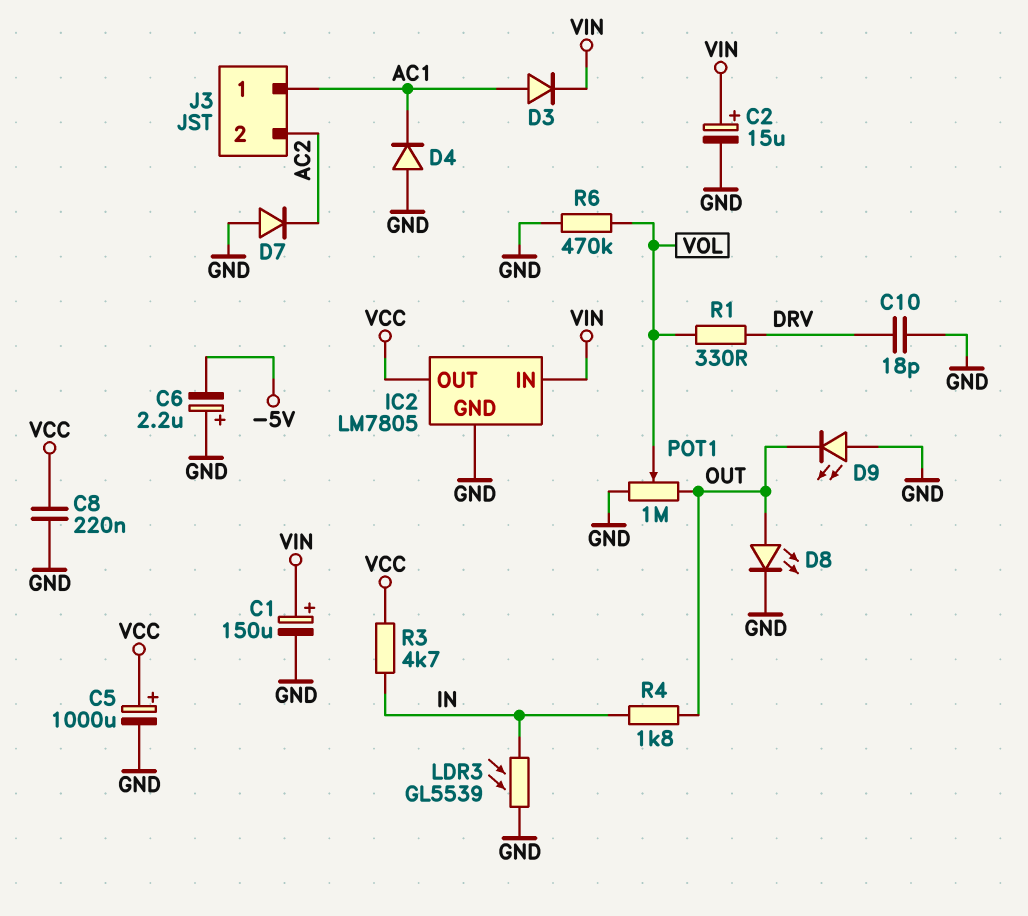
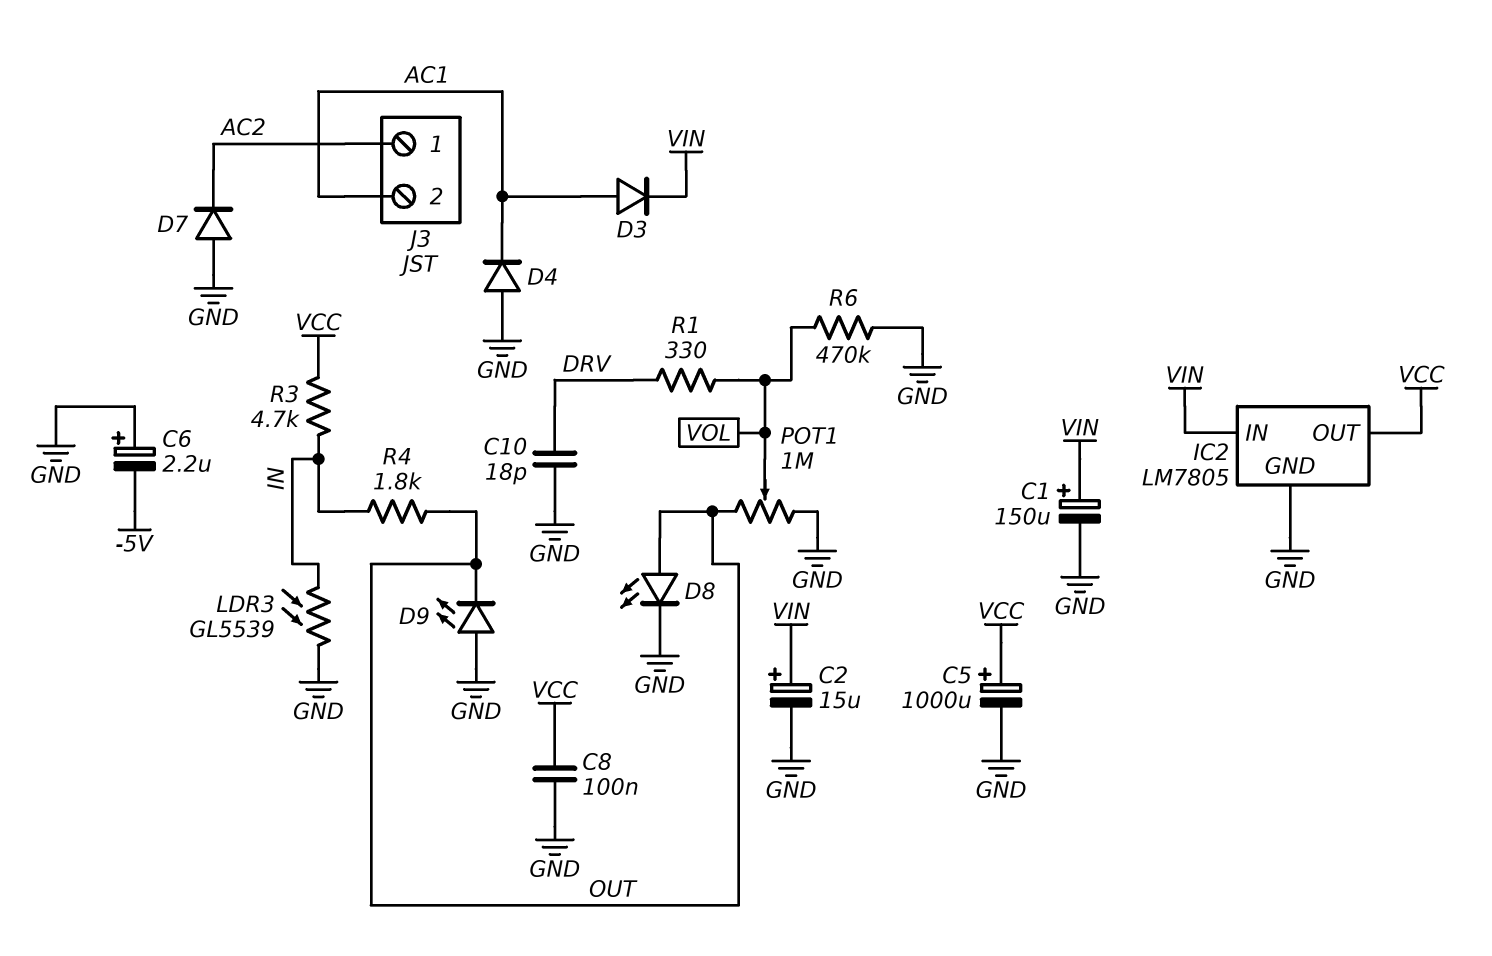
C8: 220nF (GND, VCC) -> 100nF (GND, VCC)
J3 pin 1: AC1 -> AC2
J3 pin 2: AC2 -> AC1

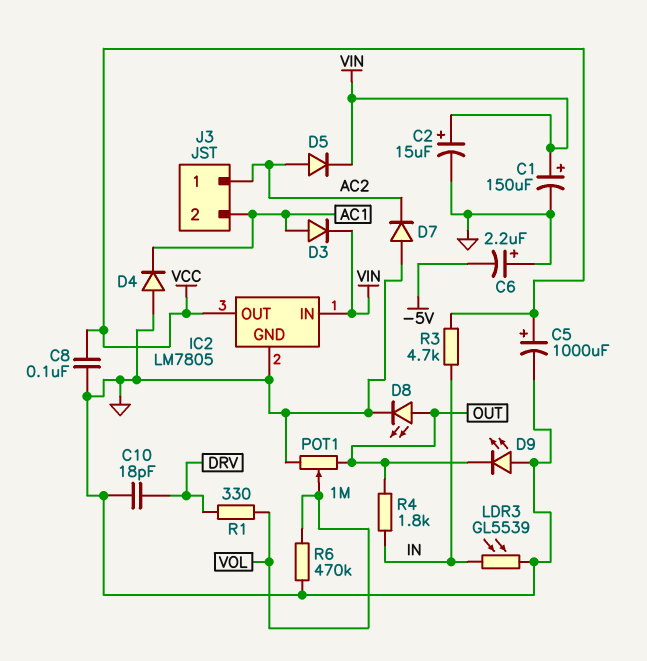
D5: none -> diode (A AC2, K VIN)

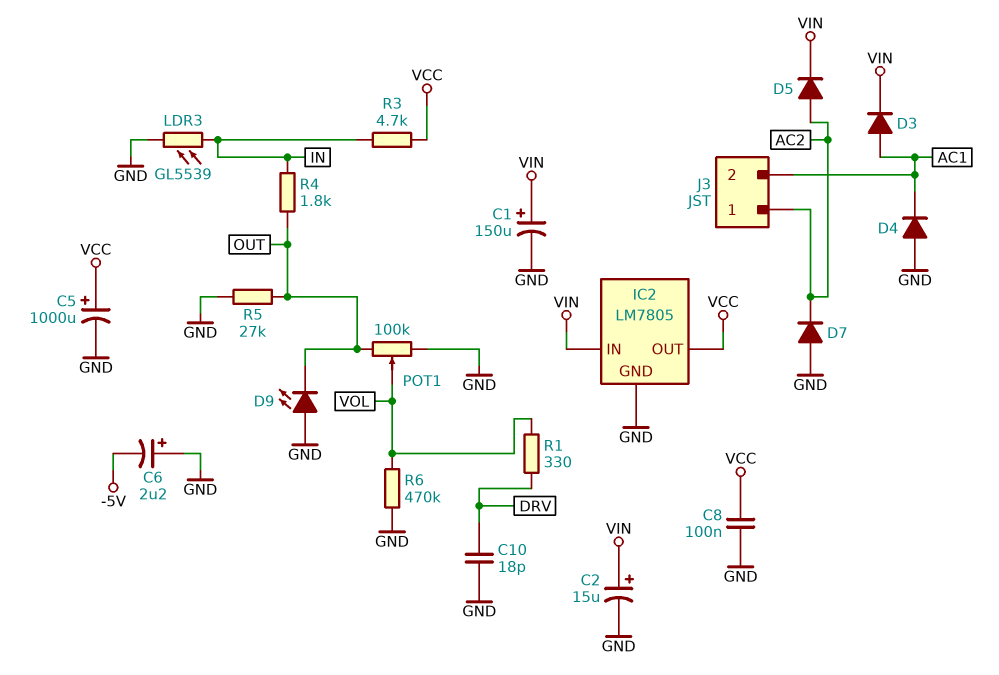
D8: LED (A OUT, K GND) -> none
POT1: 1M (GND, OUT, wiper VOL) -> 100k (GND, OUT, wiper VOL)
R5: none -> 27k (GND, OUT)

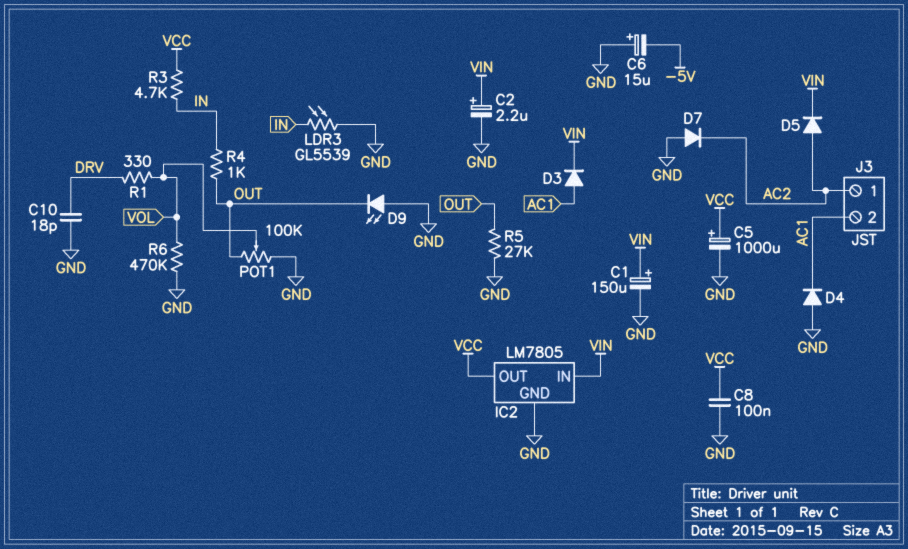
C2: 15uF (plus VIN, minus GND) -> 2.2uF (plus VIN, minus GND)
C6: 2.2uF (plus GND, minus -5V) -> 15uF (plus GND, minus -5V)
R4: 1.8k (IN, OUT) -> 1k (IN, OUT)

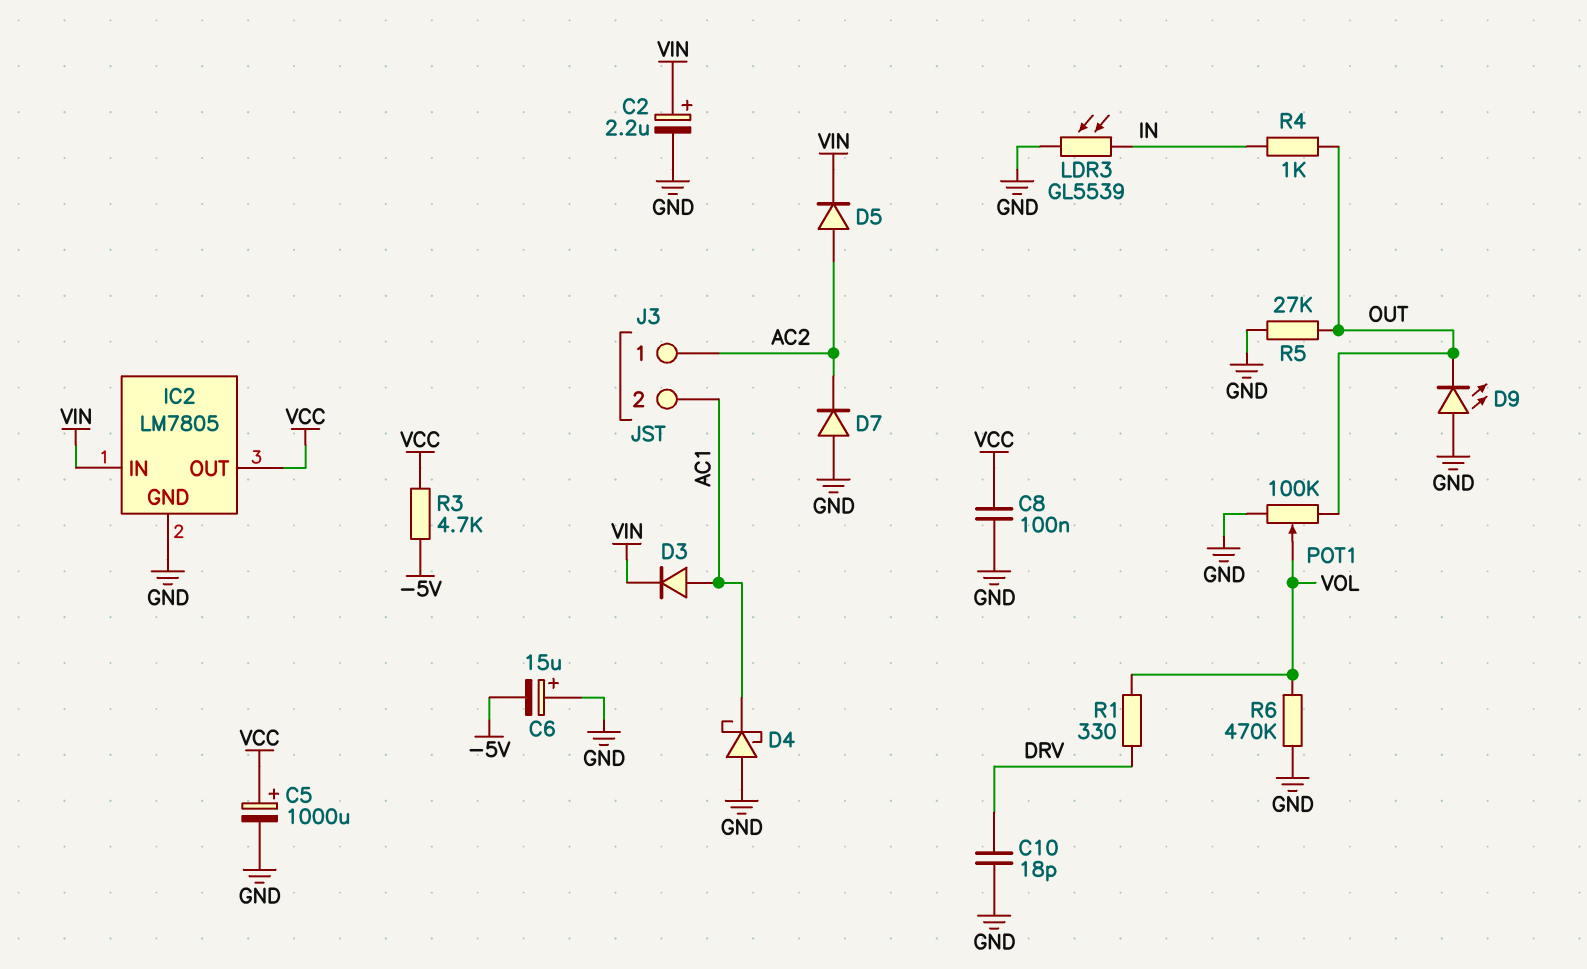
C1: 150uF (plus VIN, minus GND) -> none
D4: diode (A GND, K AC1) -> schottky (A GND, K AC1)
R3: 4.7k (IN, VCC) -> 4.7k (-5V, VCC)

